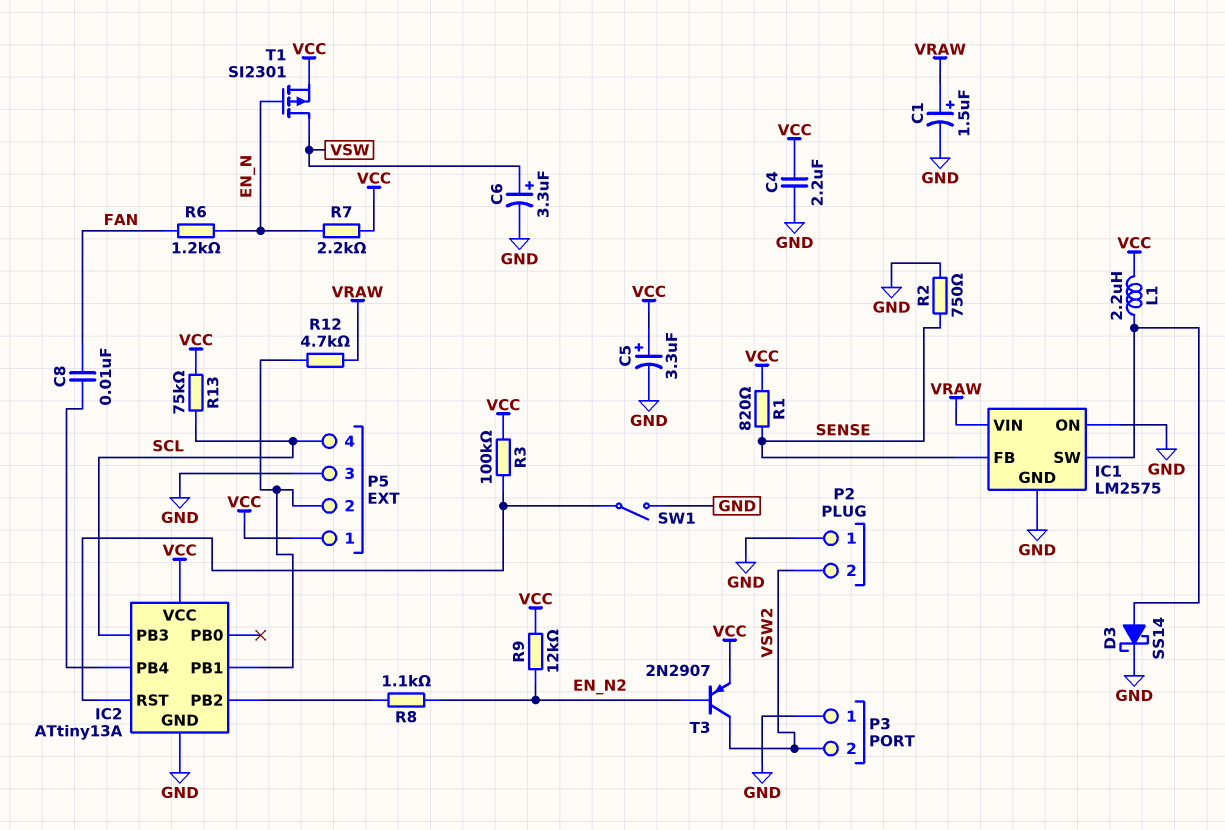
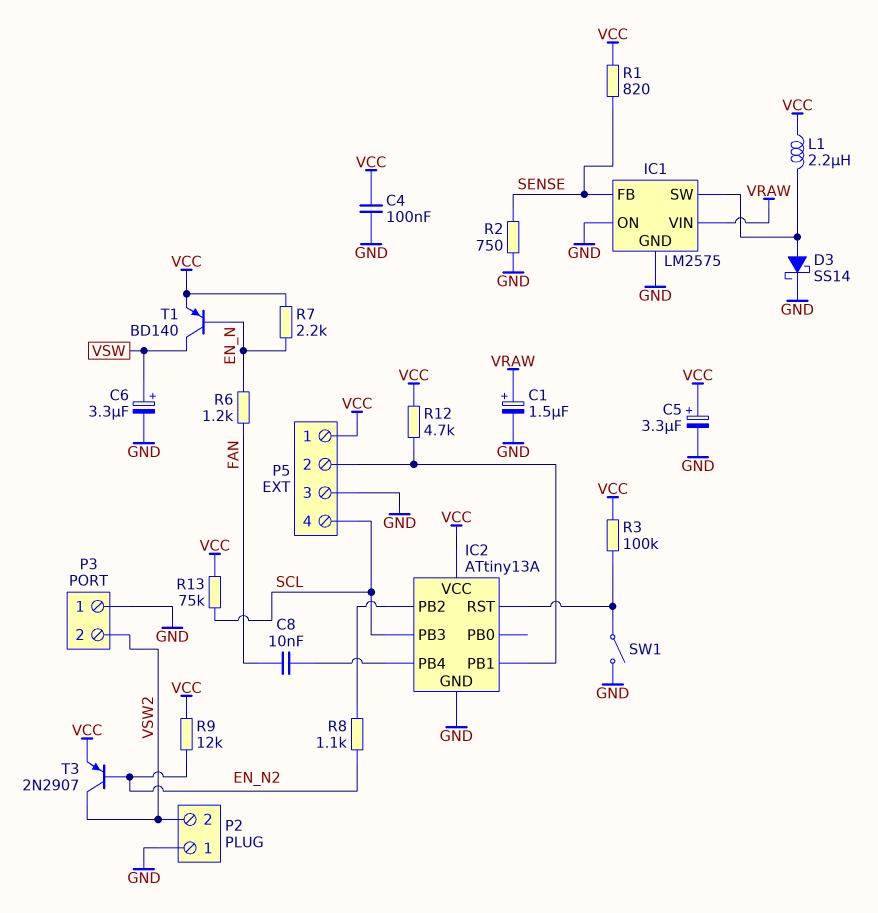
C4: 2.2uF (GND, VCC) -> 100nF (GND, VCC)
R12: 4.7k (IC2/PB1, VRAW) -> 4.7k (IC2/PB1, VCC)
T1: PMOS SI2301 (G EN_N, D VSW, S VCC) -> PNP BD140 (B EN_N, C VSW, E VCC)

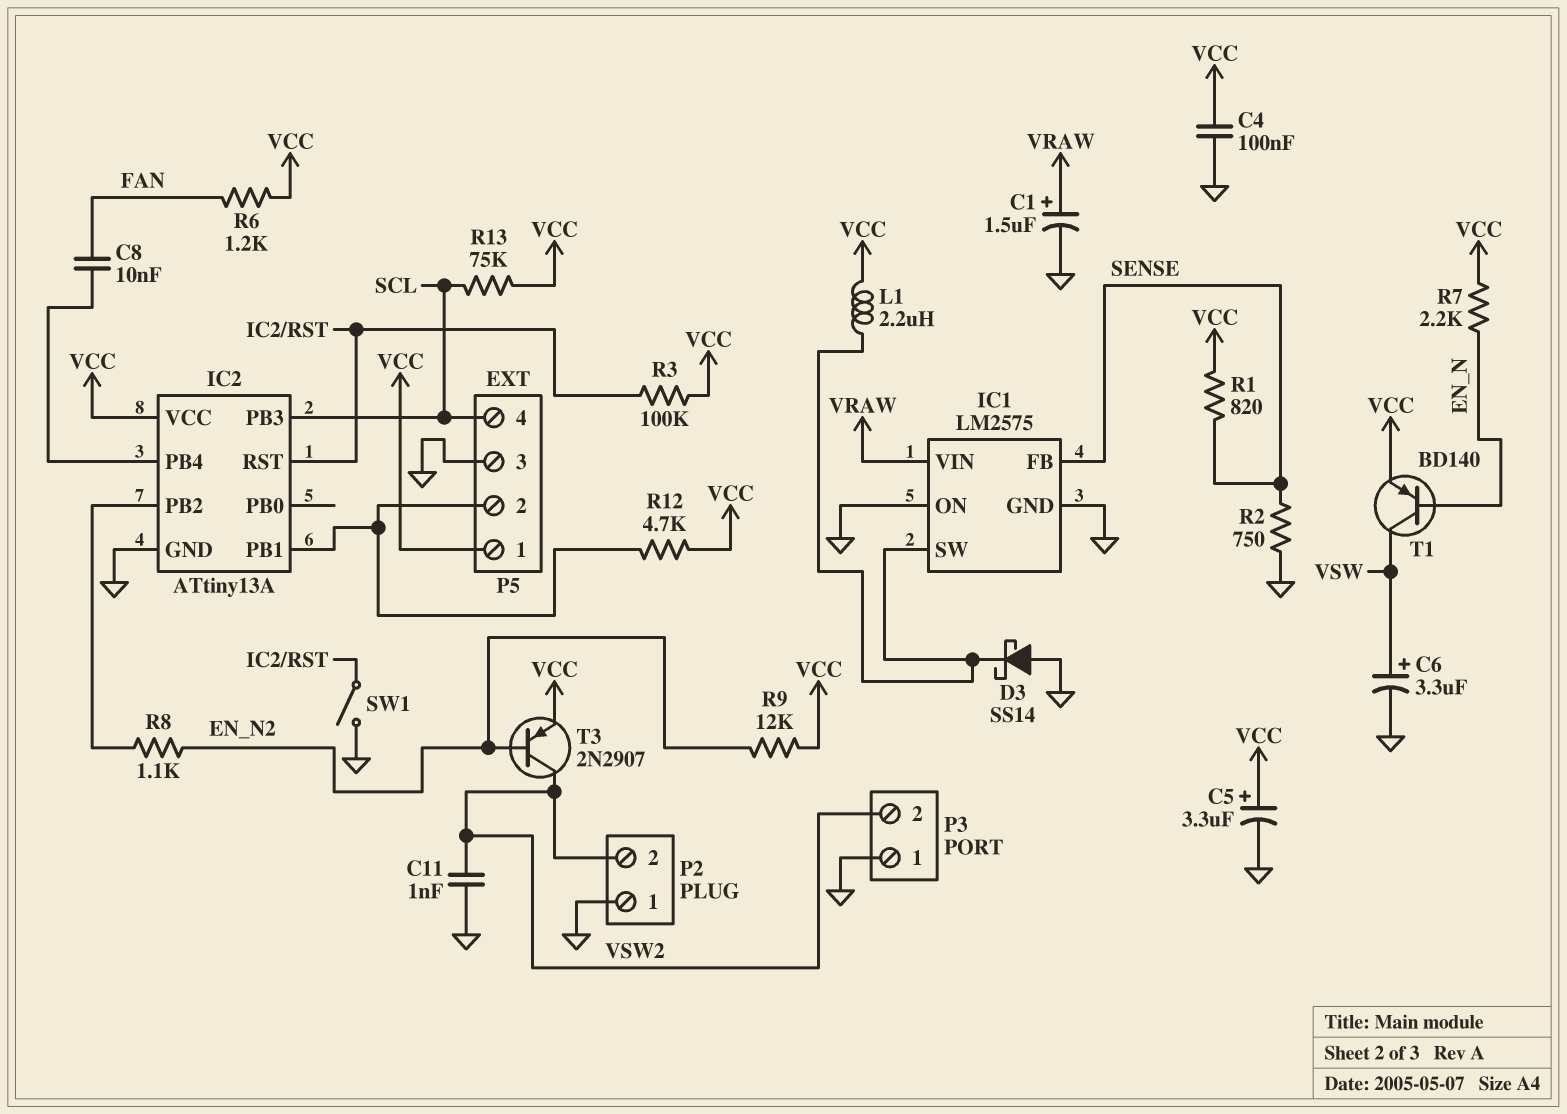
C11: none -> 1nF (GND, VSW2)
D3: schottky SS14 (A IC1/SW, K GND) -> schottky SS14 (A GND, K IC1/SW)
R6: 1.2k (EN_N, FAN) -> 1.2k (FAN, VCC)

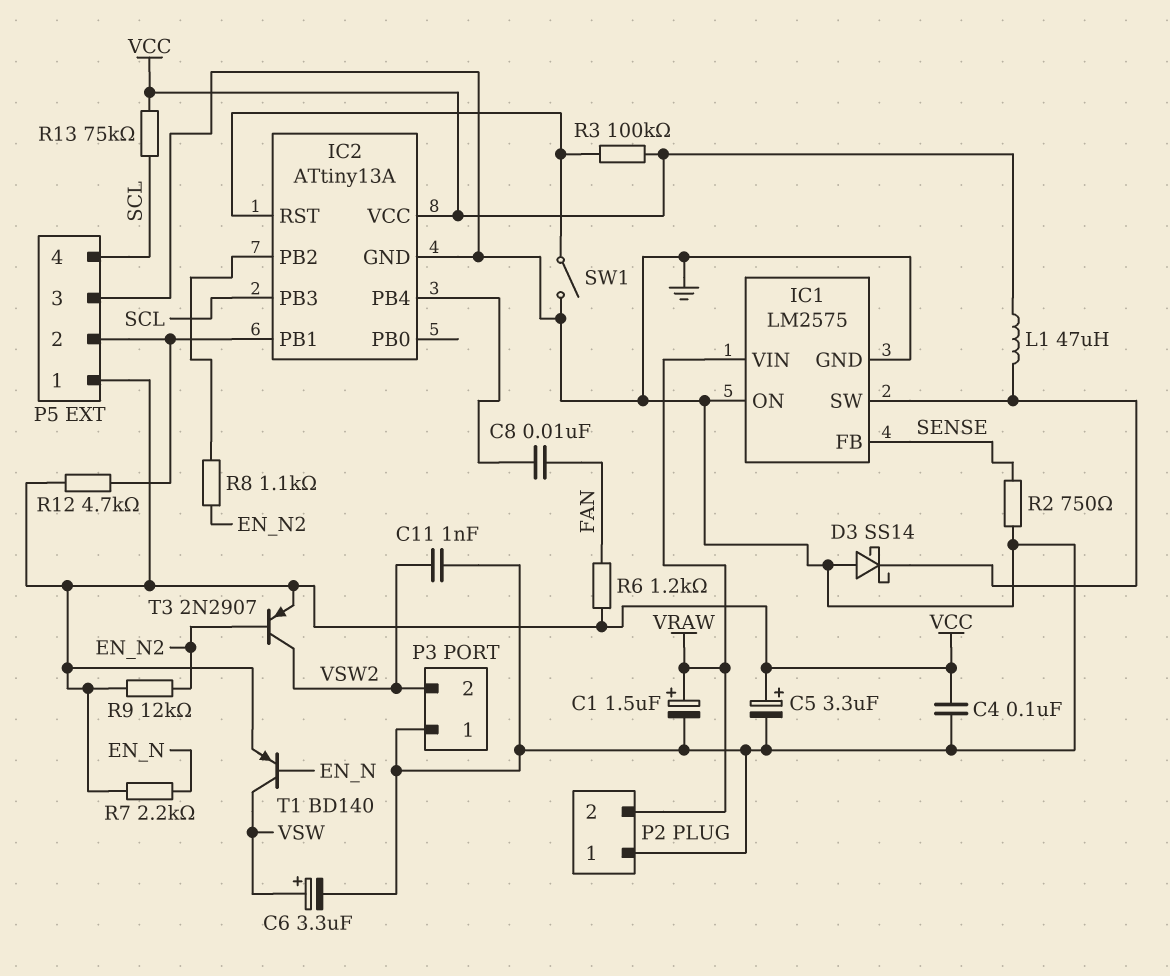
L1: 2.2uH (IC1/SW, VCC) -> 47uH (IC1/SW, VCC)
P2 pin 2: VSW2 -> VRAW
R1: 820 (SENSE, VCC) -> none

